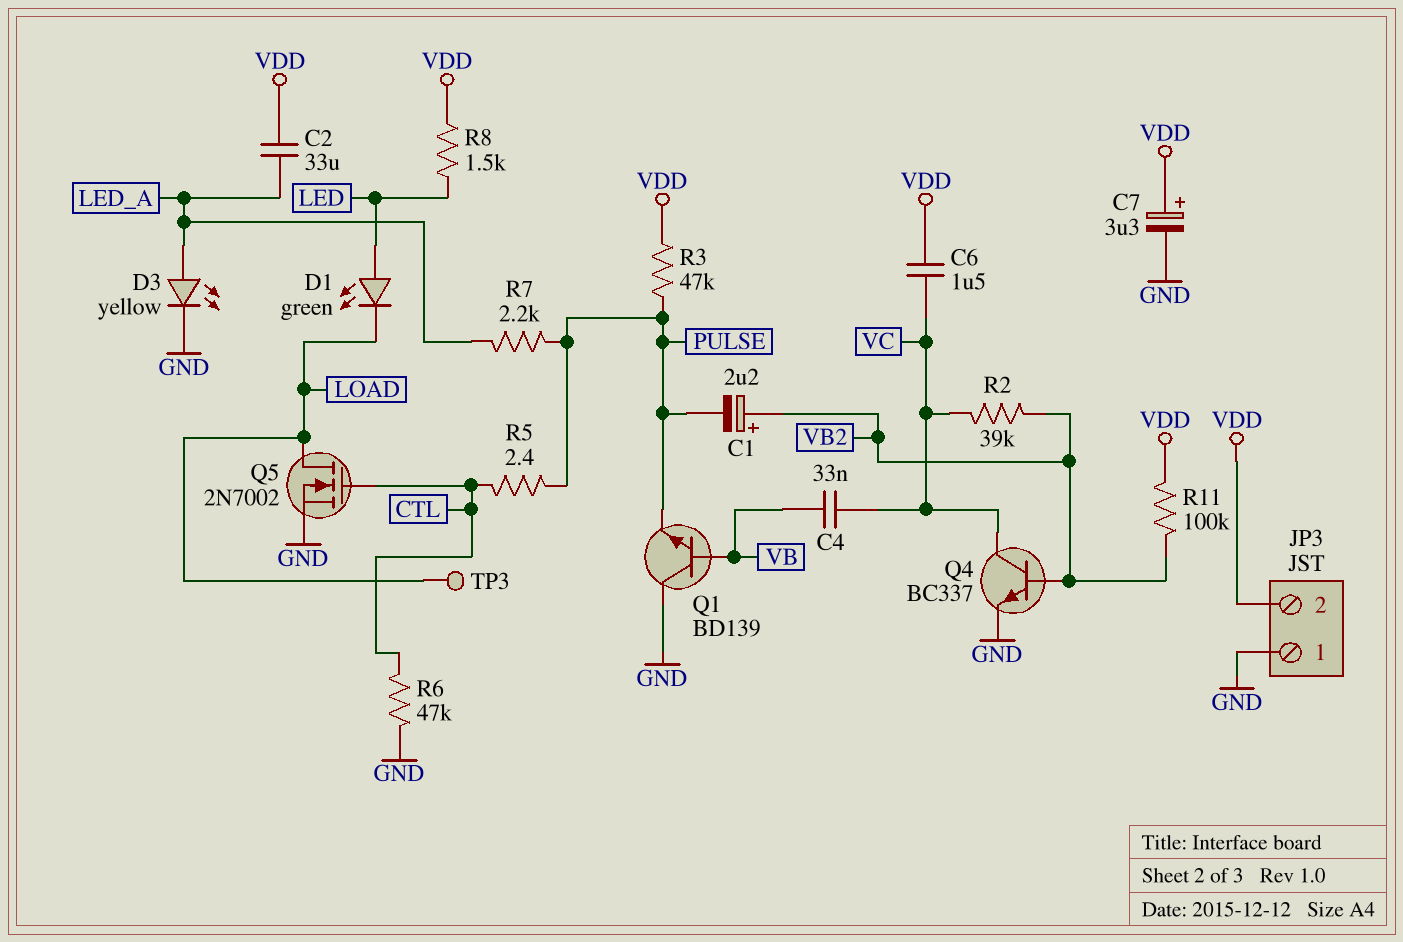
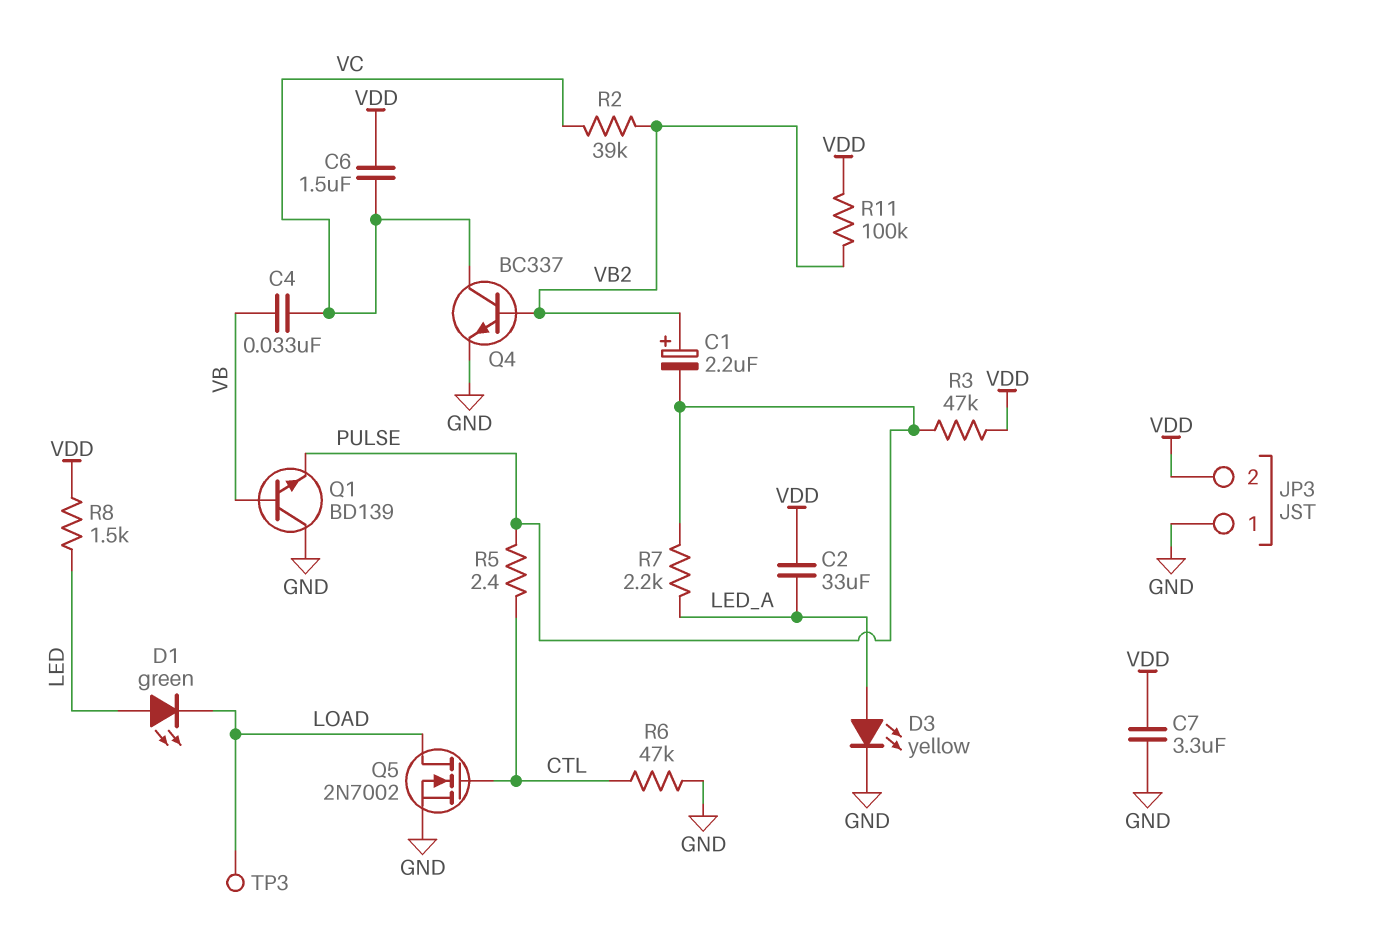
C7: 3.3uF (plus VDD, minus GND) -> 3.3uF (GND, VDD)

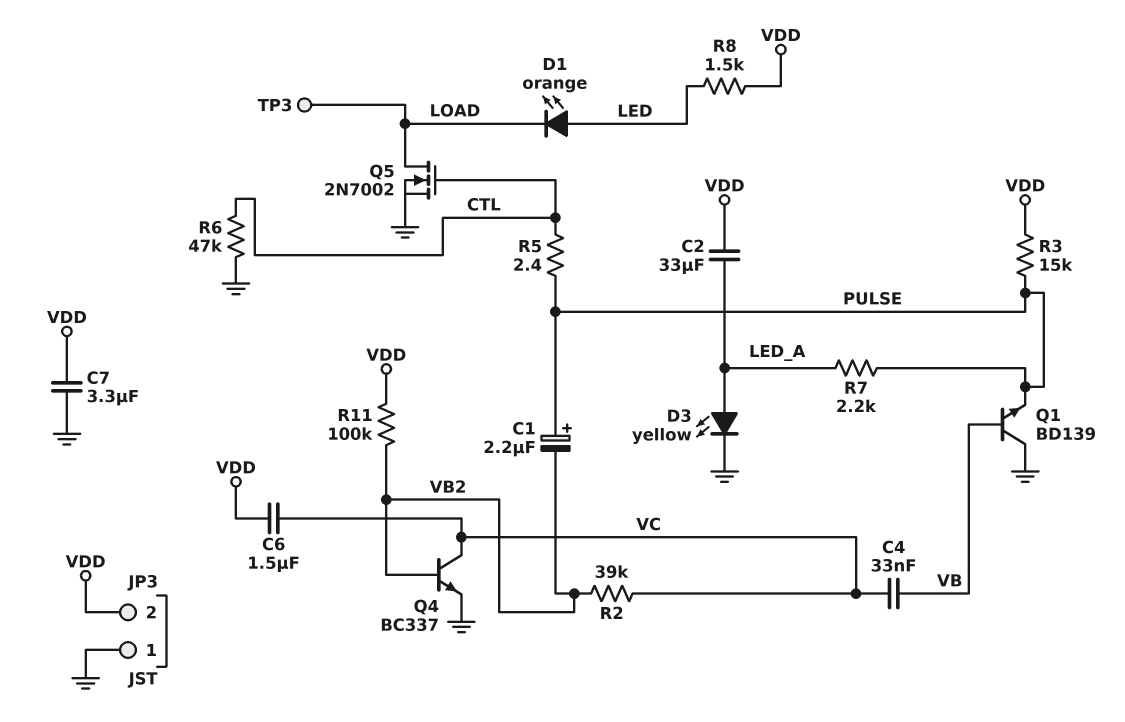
C1: 2.2uF (plus VB2, minus PULSE) -> 2.2uF (plus PULSE, minus VB2)
D1: LED green (A LED, K LOAD) -> LED orange (A LED, K LOAD)
R3: 47k (PULSE, VDD) -> 15k (PULSE, VDD)

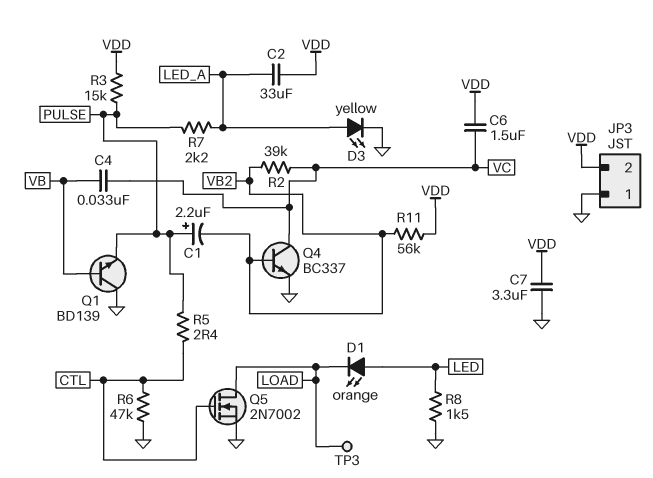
R8: 1.5k (LED, VDD) -> 1.5k (GND, LED)
R11: 100k (VB2, VDD) -> 56k (VB2, VDD)

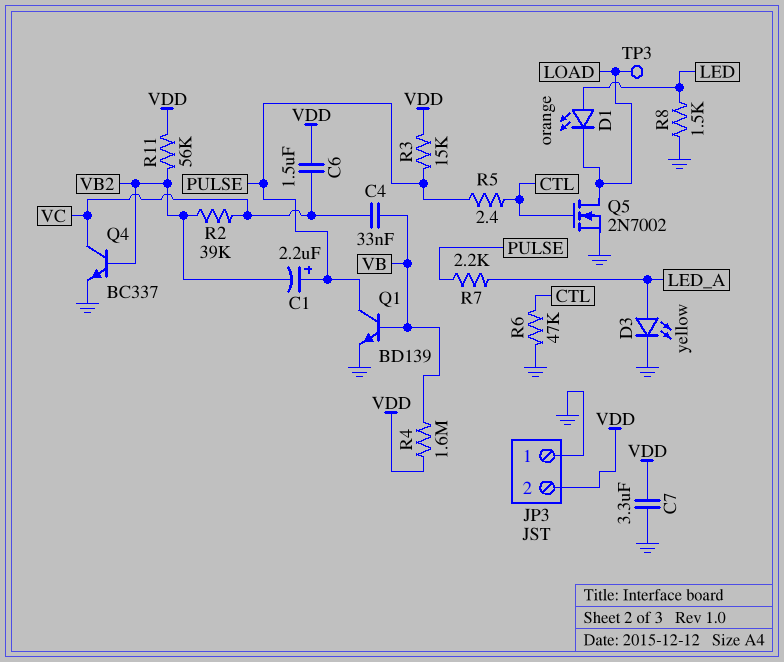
C2: 33uF (LED_A, VDD) -> none
Q1: NPN BD139 (B VB, C GND, E PULSE) -> NPN BD139 (B VB, C PULSE, E GND)
R4: none -> 1.6M (VB, VDD)

